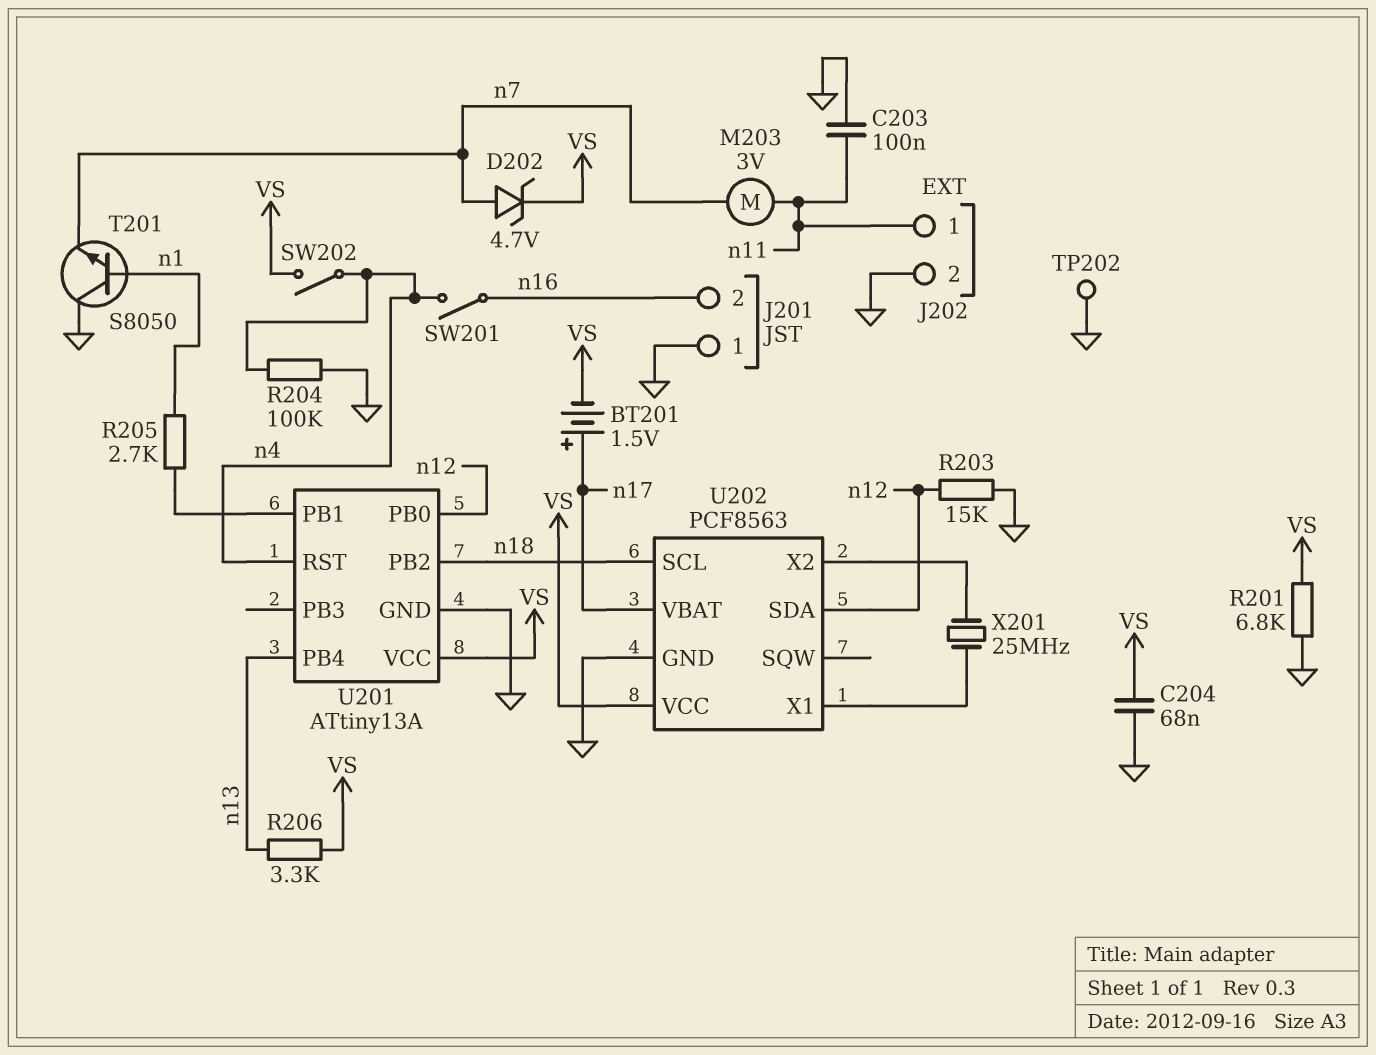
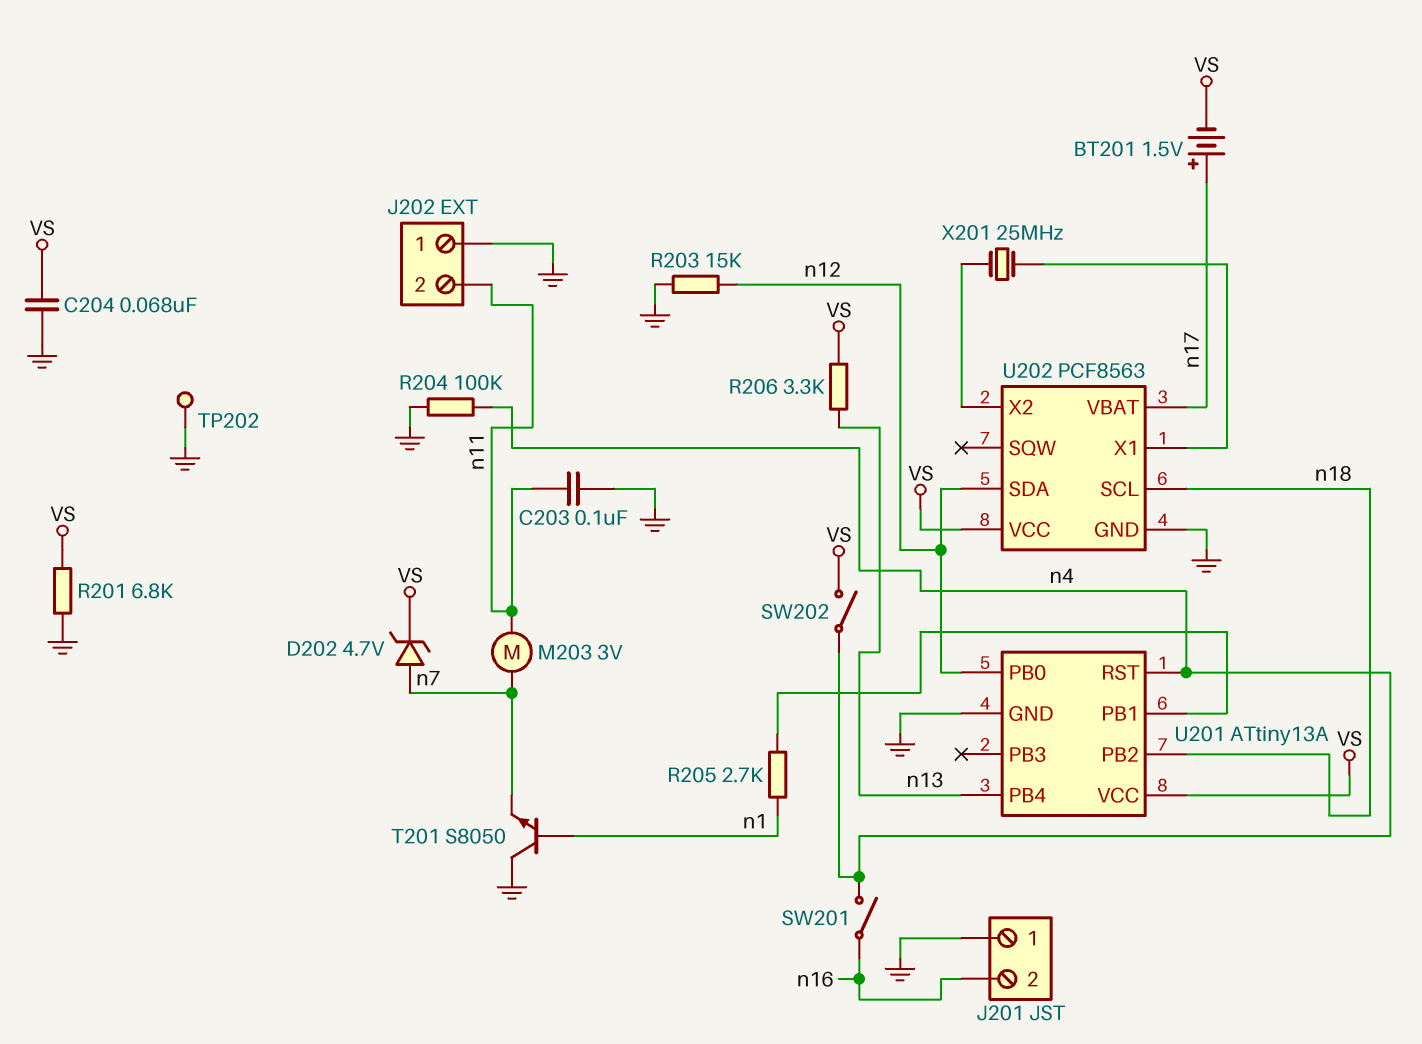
J202 pin 1: n11 -> GND
J202 pin 2: GND -> n11

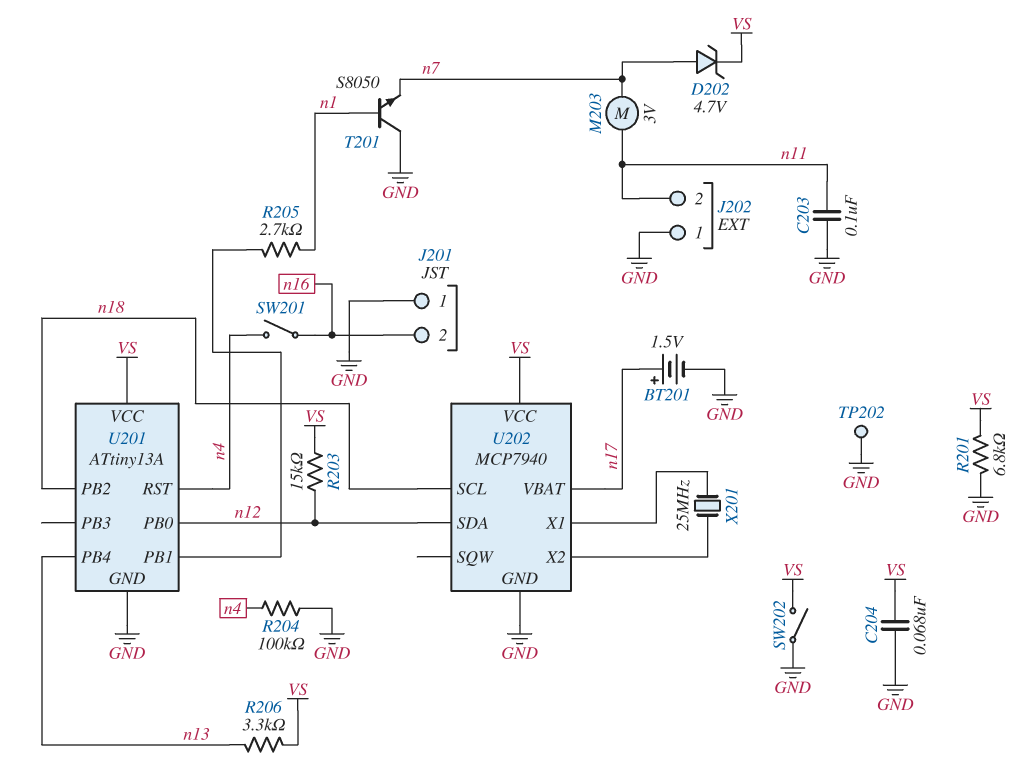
BT201: 1.5V (plus n17, minus VS) -> 1.5V (plus n17, minus GND)
R203: 15k (GND, n12) -> 15k (VS, n12)
SW202: switch (VS, n4) -> switch (GND, VS)
U202: PCF8563 -> MCP7940

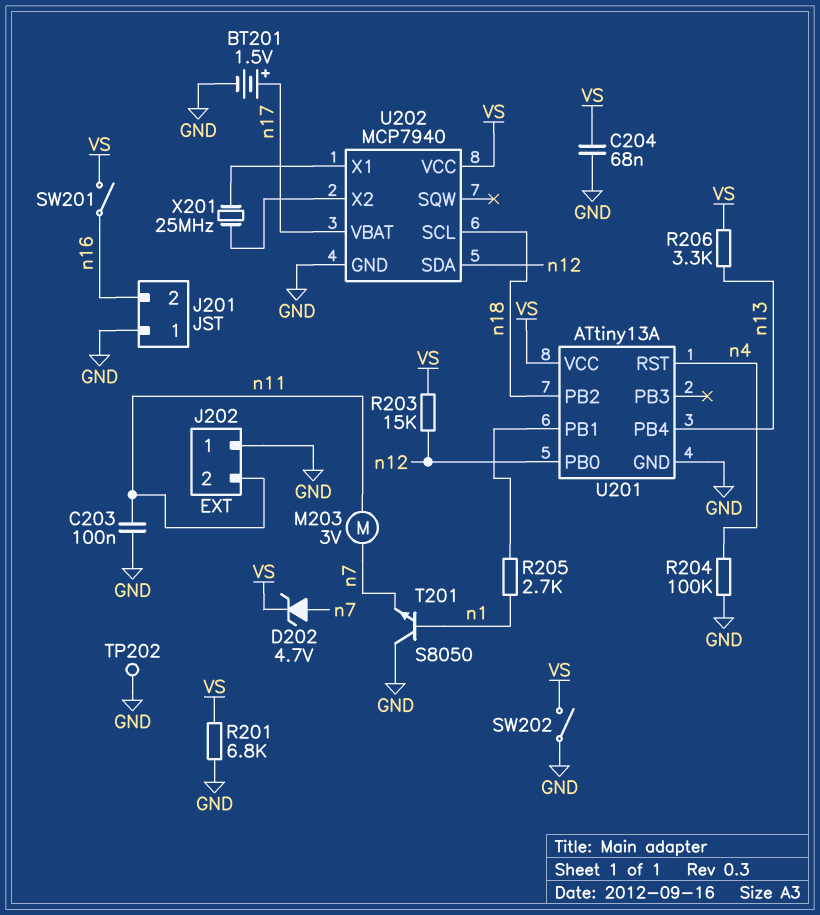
SW201: switch (n4, n16) -> switch (VS, n16)

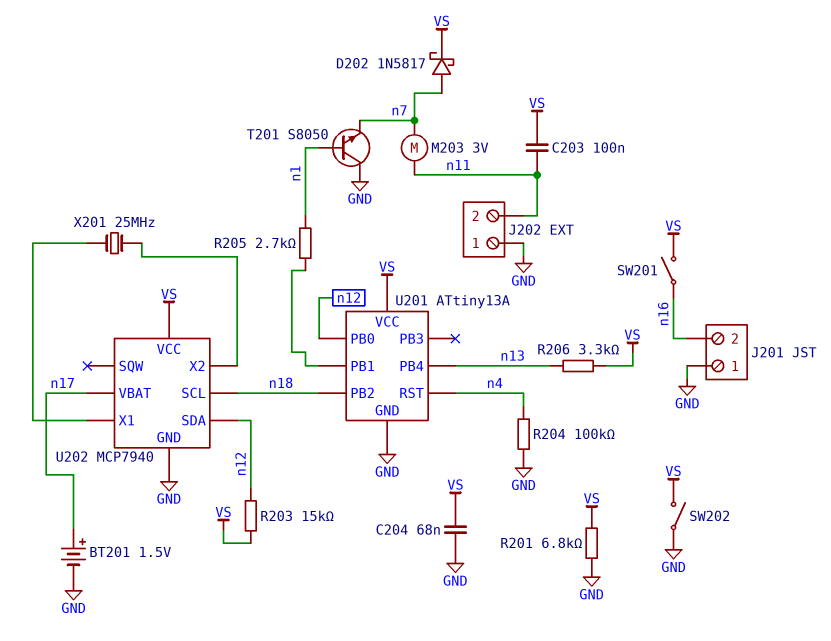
C203: 100nF (GND, n11) -> 100nF (VS, n11)
D202: zener 4.7V (A n7, K VS) -> schottky 1N5817 (A n7, K VS)
TP202: test point (GND) -> none

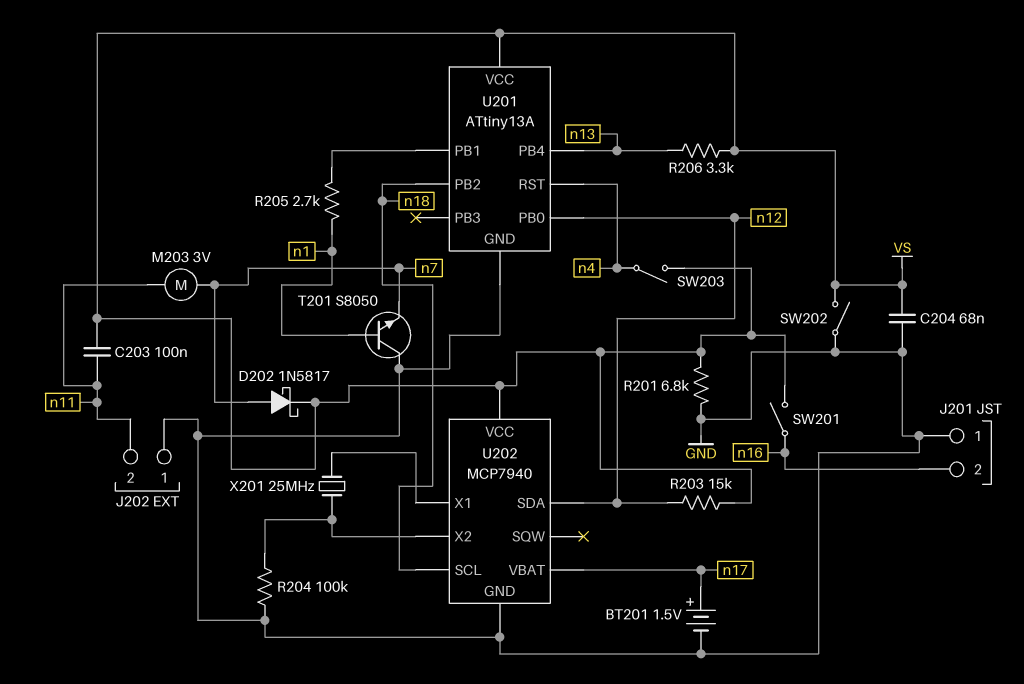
R204: 100k (GND, n4) -> 100k (GND, U202/X2)
SW203: none -> switch (VS, n4)

